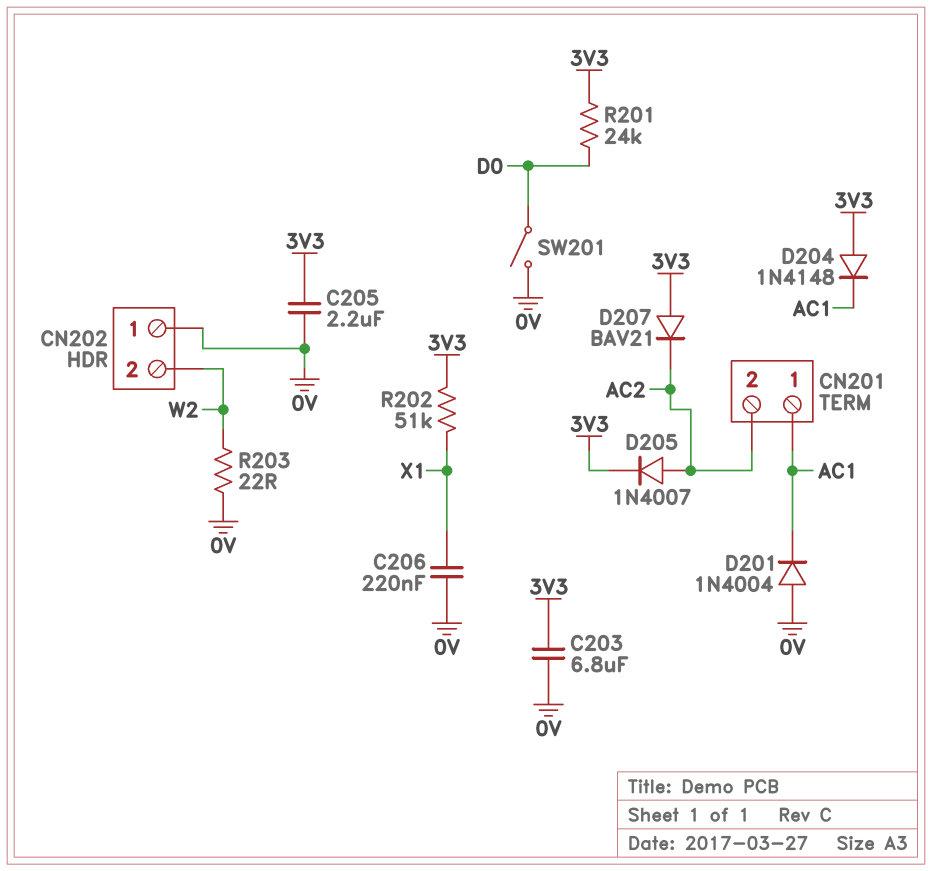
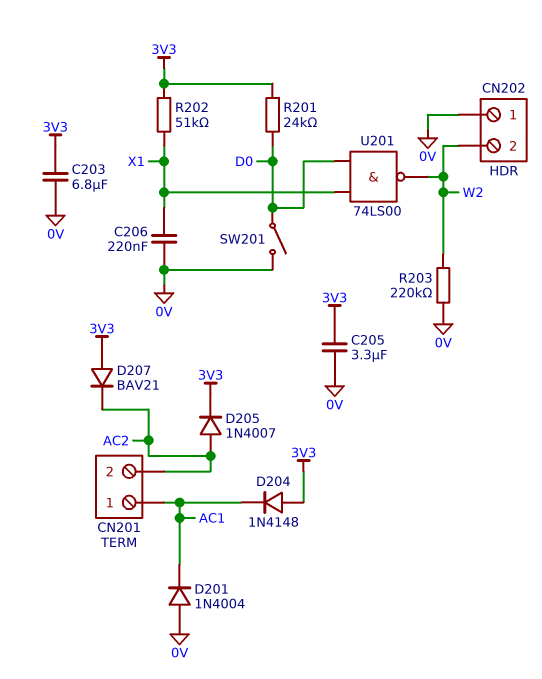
C205: 2.2uF (0V, 3V3) -> 3.3uF (0V, 3V3)
R203: 22 (0V, W2) -> 220k (0V, W2)
U201: none -> NAND 74LS00 (in D0, in X1, out W2)

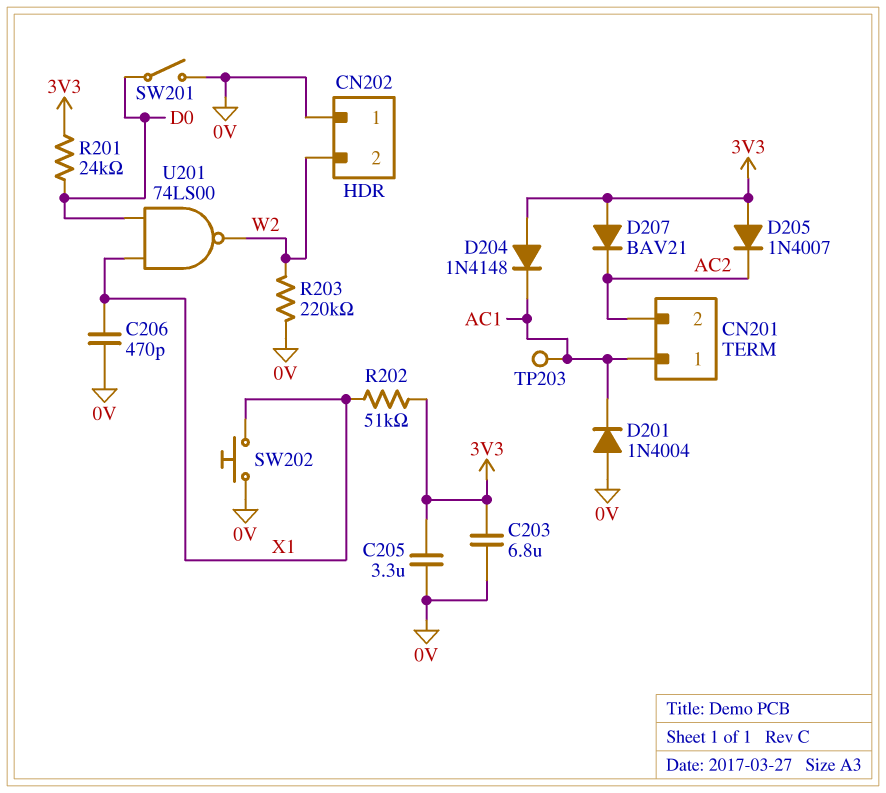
C206: 220nF (0V, X1) -> 470pF (0V, X1)
D205: diode 1N4007 (A AC2, K 3V3) -> diode 1N4007 (A 3V3, K AC2)
SW202: none -> button (0V, X1)
TP203: none -> test point (AC1)

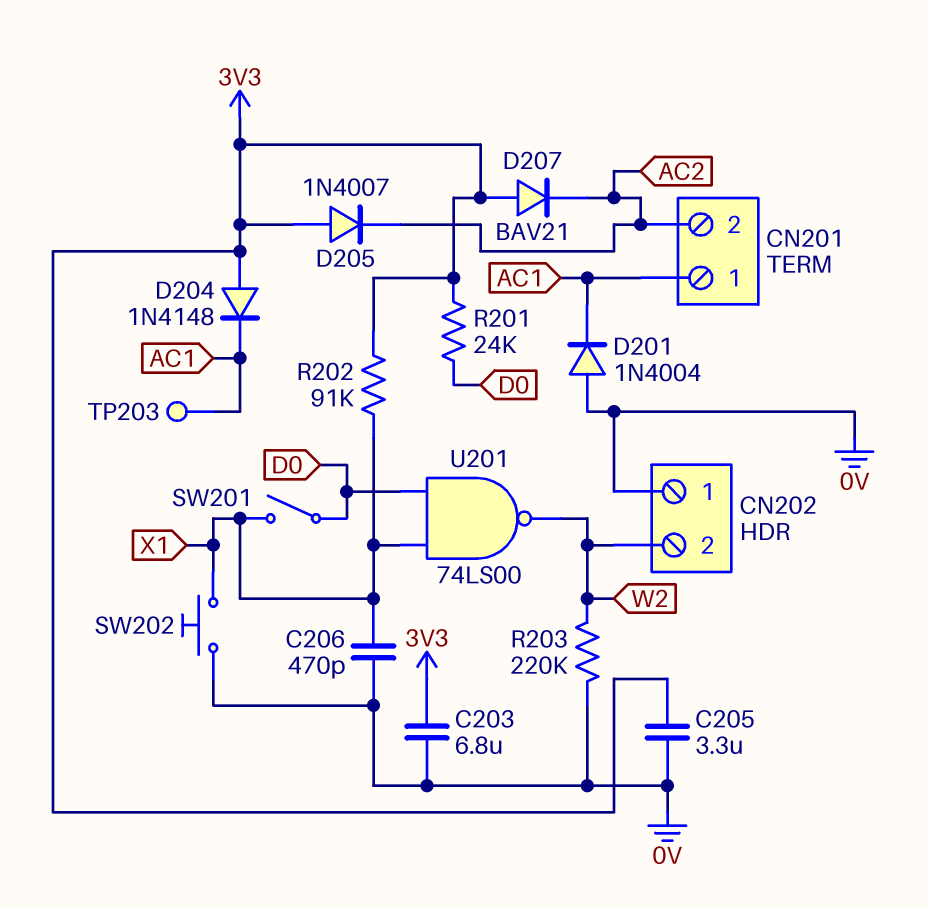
R202: 51k (3V3, X1) -> 91k (3V3, X1)
SW201: switch (0V, D0) -> switch (D0, X1)

